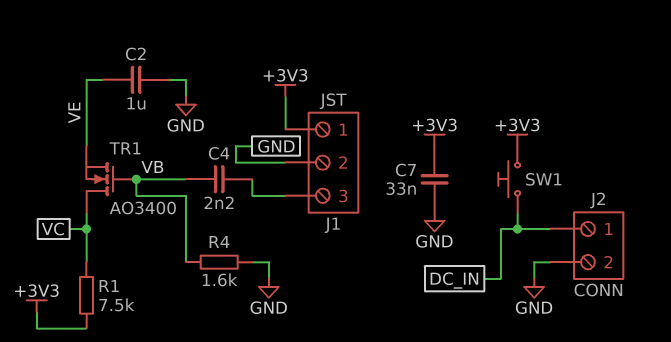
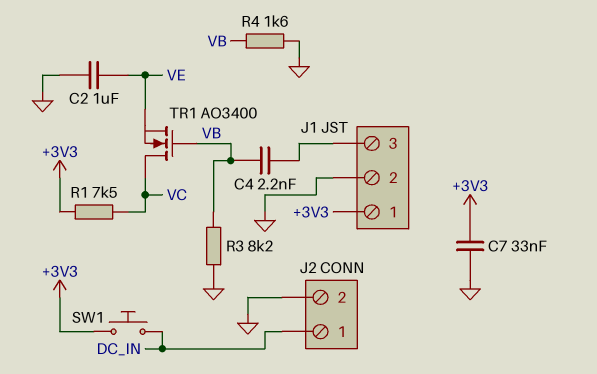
R3: none -> 8.2k (GND, VB)

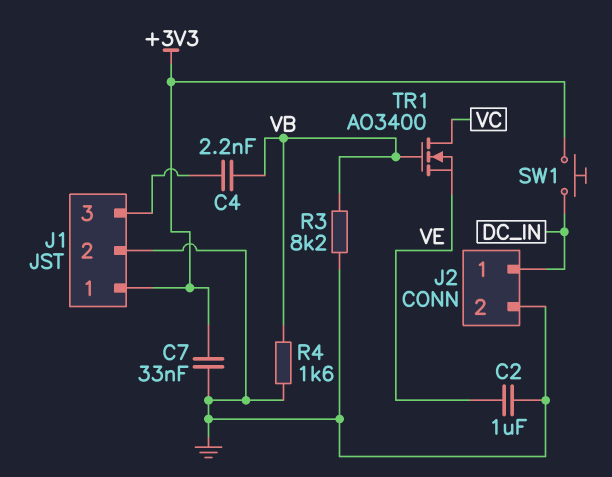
R1: 7.5k (+3V3, VC) -> none

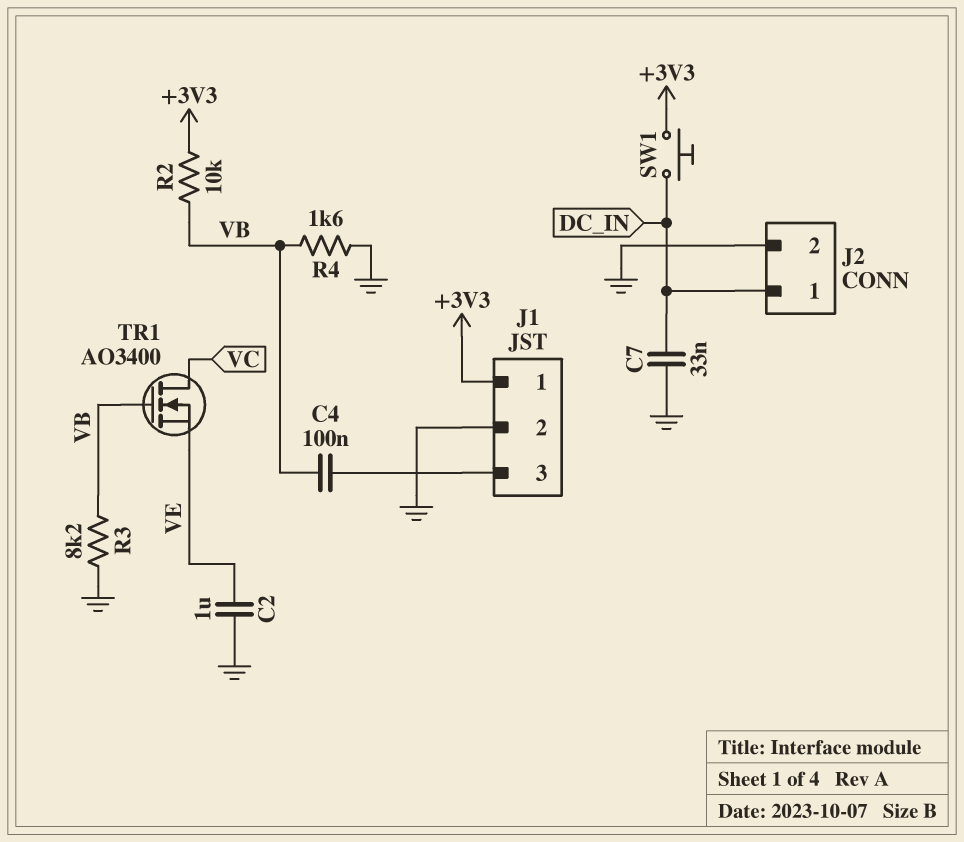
C4: 2.2nF (J1/3, VB) -> 100nF (J1/3, VB)
C7: 33nF (+3V3, GND) -> 33nF (DC_IN, GND)
R2: none -> 10k (+3V3, VB)

